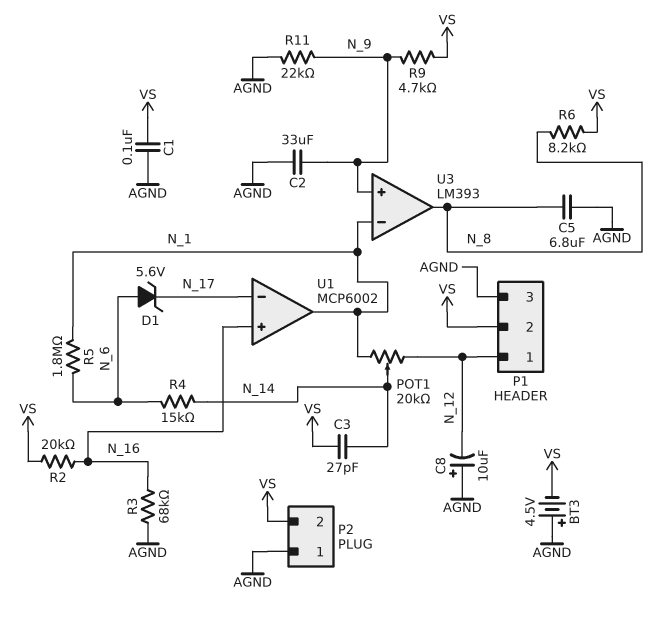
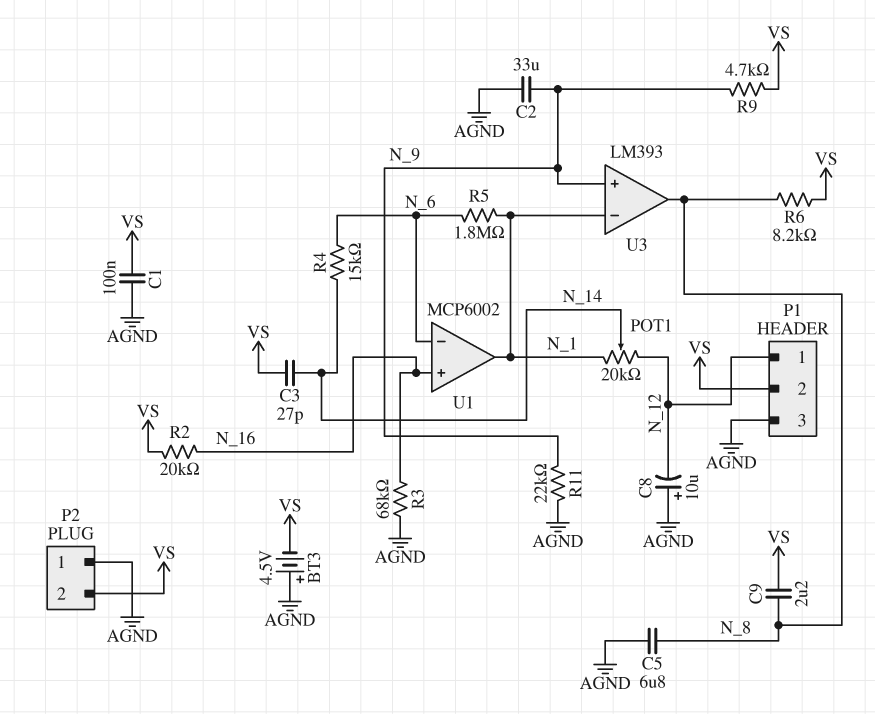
C9: none -> 2.2uF (N_8, VS)
D1: zener 5.6V (A N_6, K N_17) -> none
U1 pin in-: N_17 -> N_6

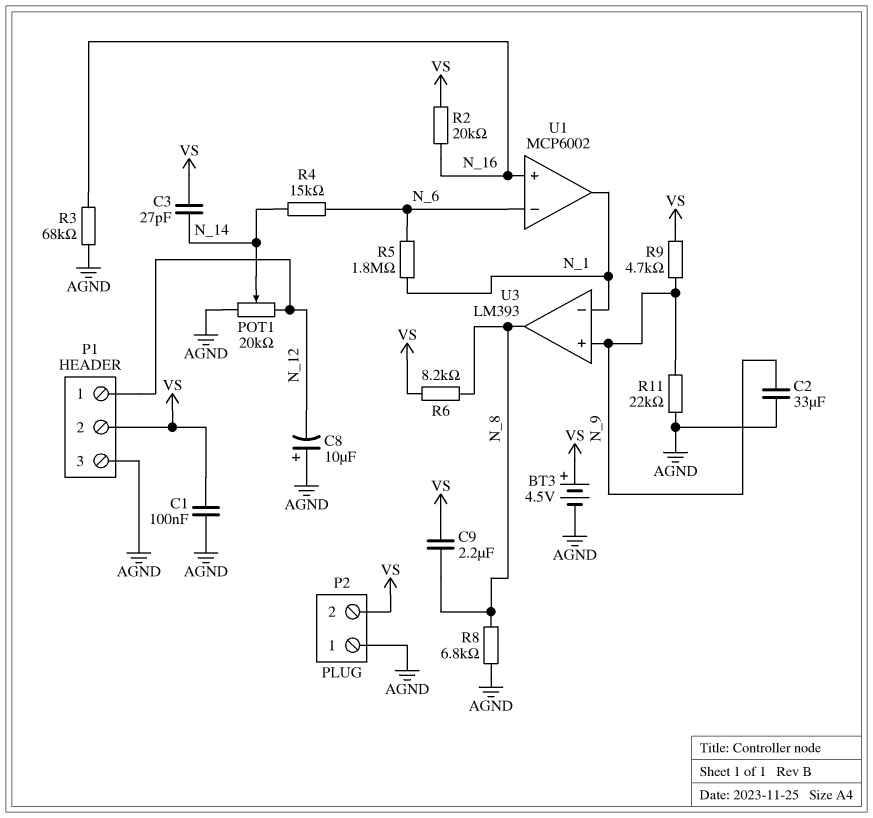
BT3: 4.5V (plus AGND, minus VS) -> 4.5V (plus VS, minus AGND)
C5: 6.8uF (AGND, N_8) -> none
POT1: 20k (N_1, N_12, wiper N_14) -> 20k (AGND, N_12, wiper N_14)
R8: none -> 6.8k (AGND, N_8)

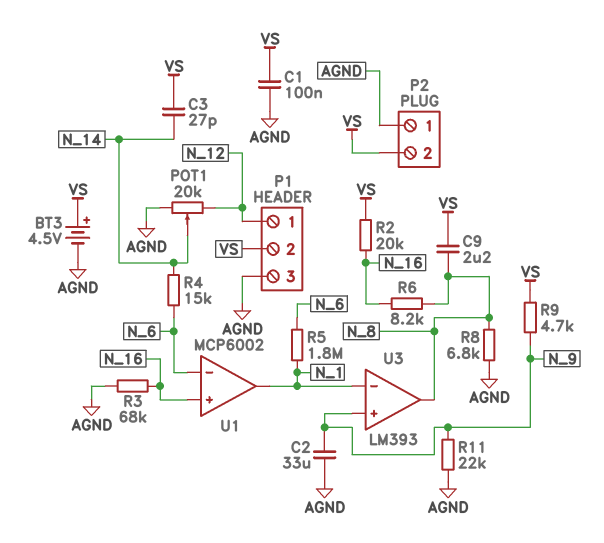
C8: 10uF (plus AGND, minus N_12) -> none
R6: 8.2k (N_8, VS) -> 8.2k (N_8, N_16)

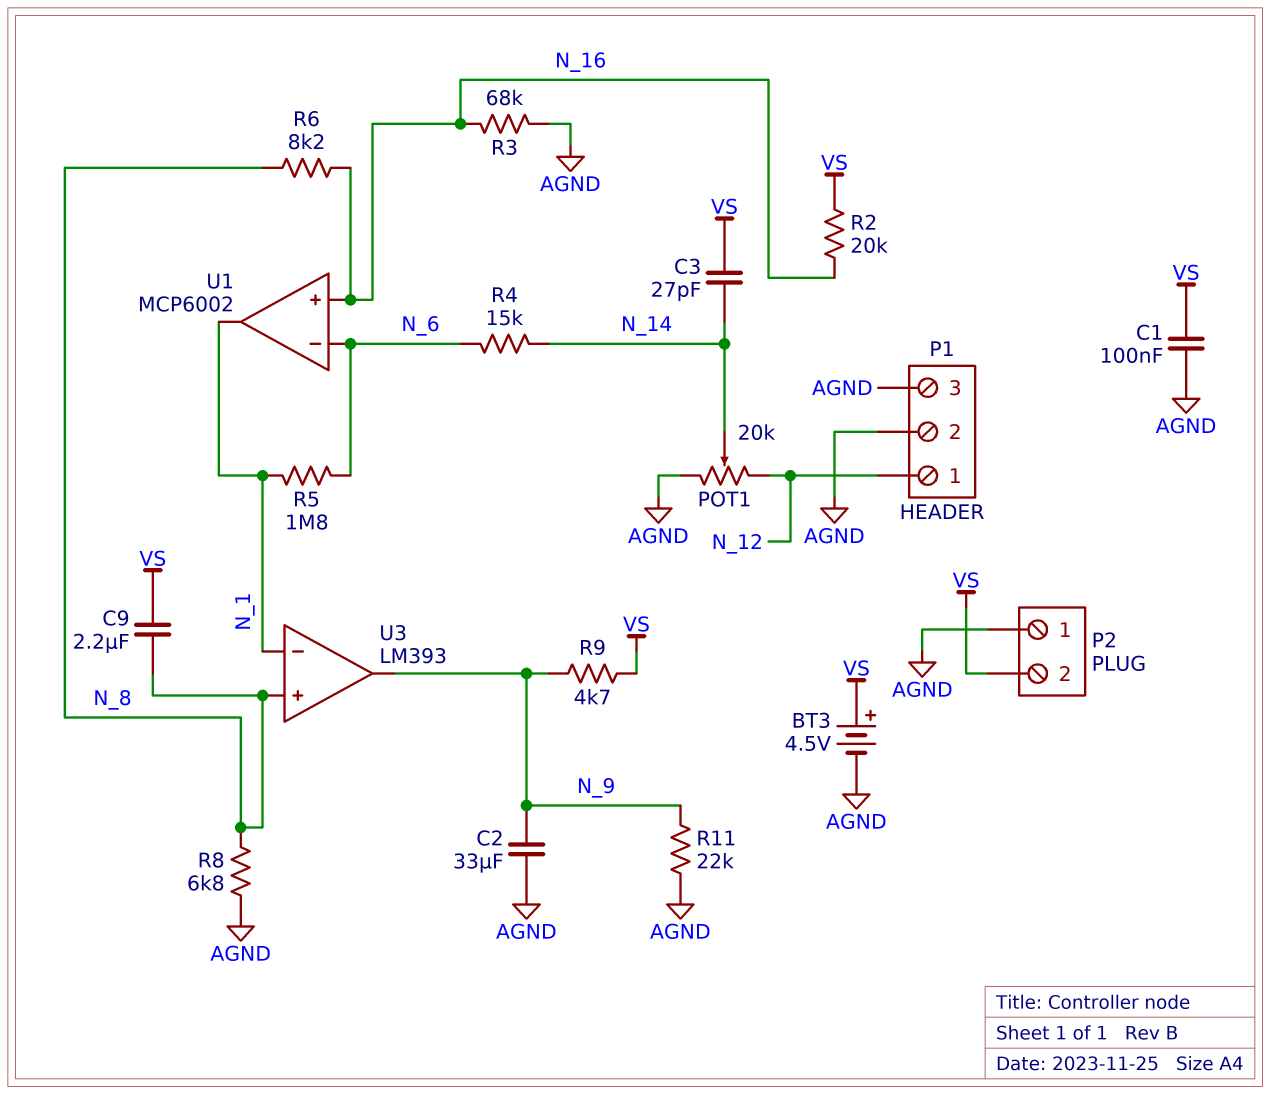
P1 pin 2: VS -> AGND
U3 pin in+: N_9 -> N_8
U3 pin out: N_8 -> N_9

